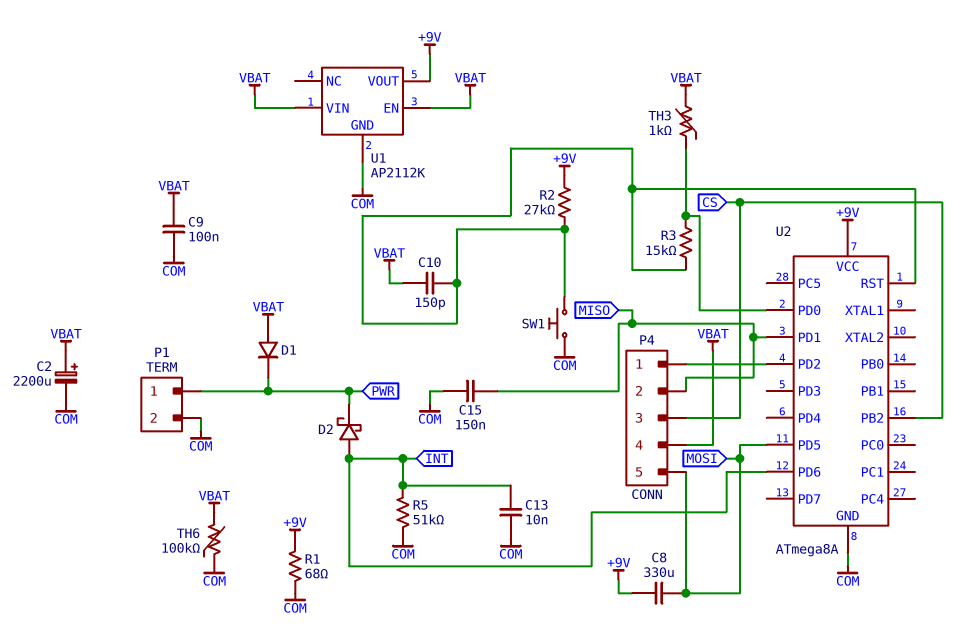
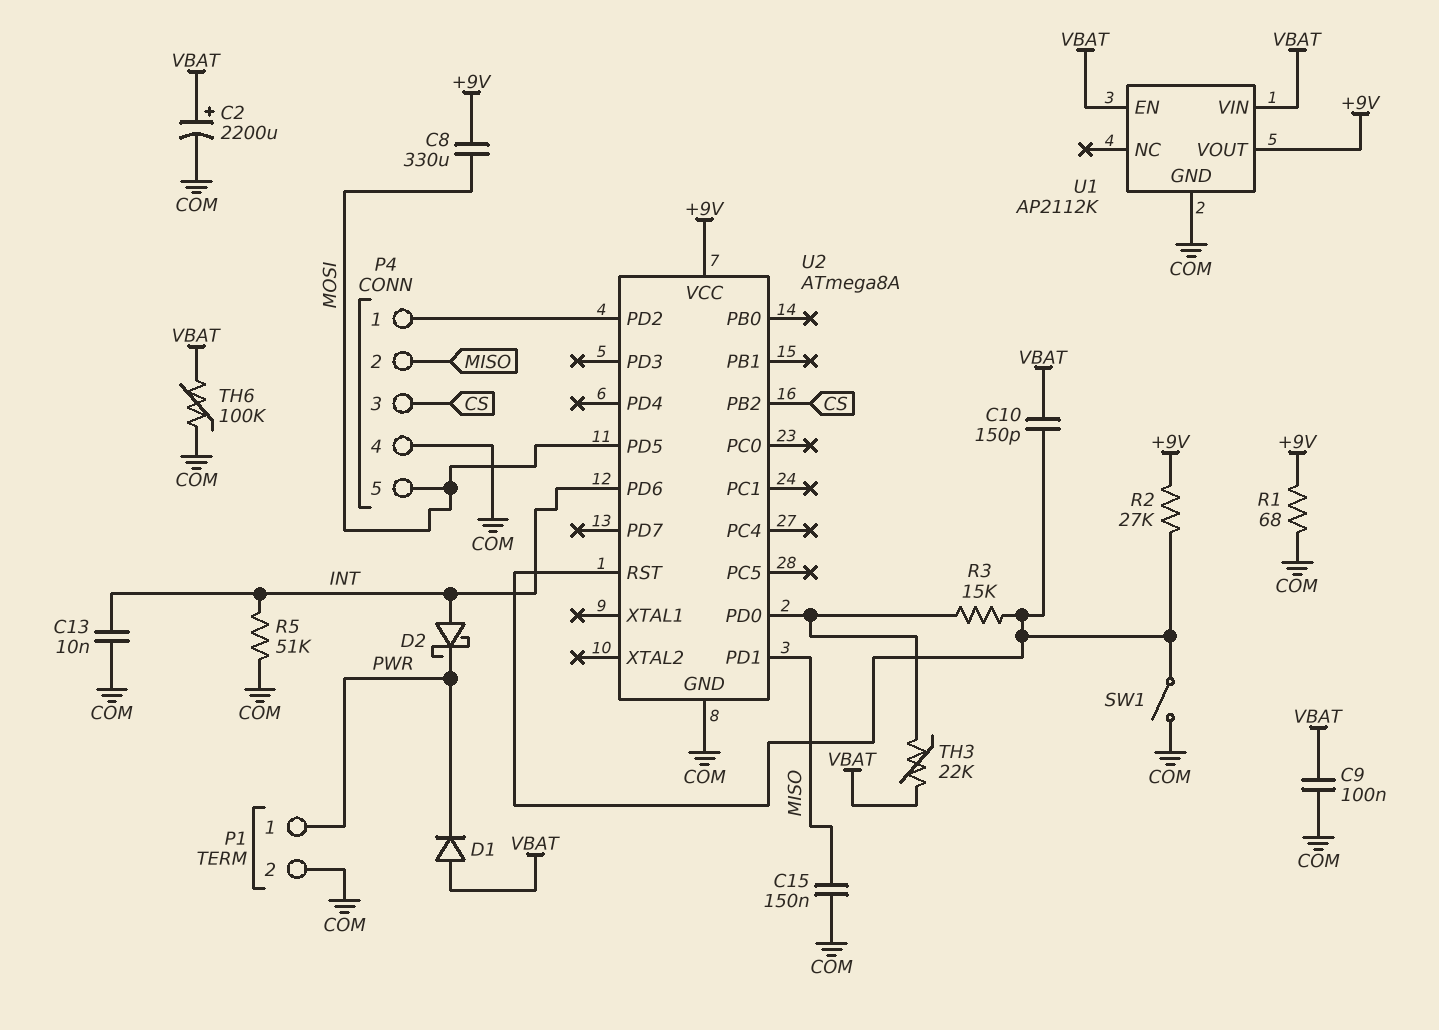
P4 pin 4: VBAT -> COM
SW1: button (COM, U2/RST) -> switch (COM, U2/RST)
TH3: 1k (U2/PD0, VBAT) -> 22k (U2/PD0, VBAT)

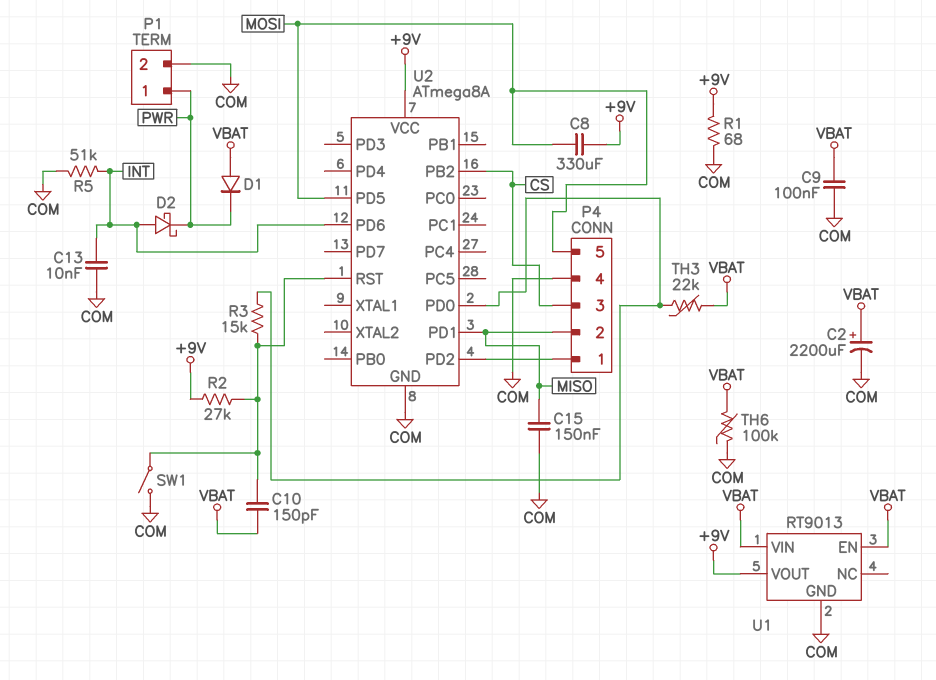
U1: AP2112K -> RT9013

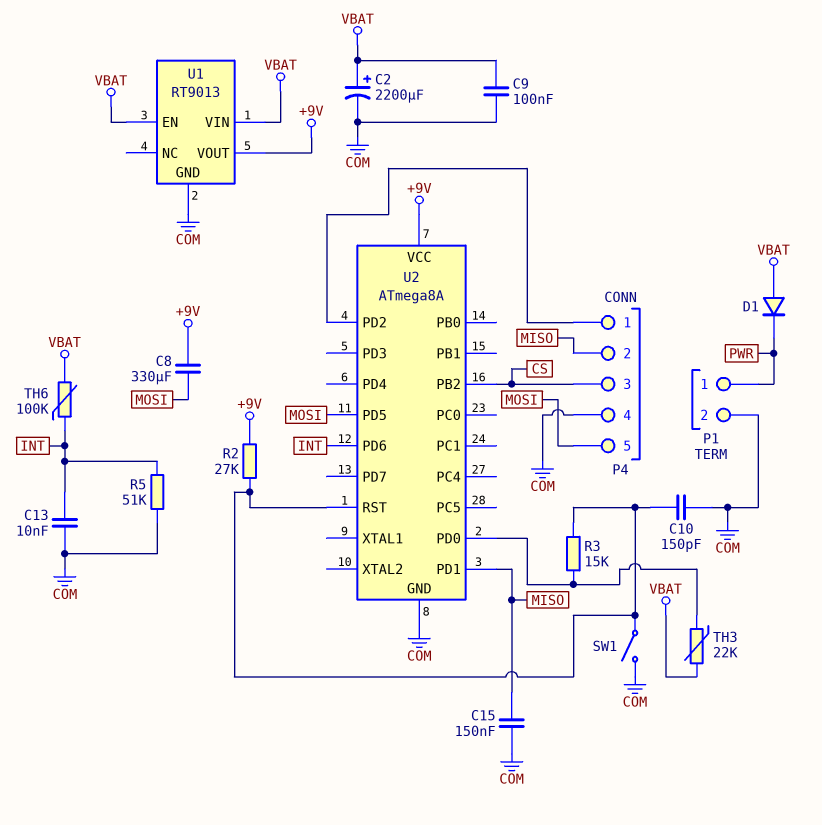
C10: 150pF (U2/RST, VBAT) -> 150pF (COM, U2/RST)
D2: schottky (A INT, K PWR) -> none
R1: 68 (+9V, COM) -> none
TH6: 100k (COM, VBAT) -> 100k (INT, VBAT)

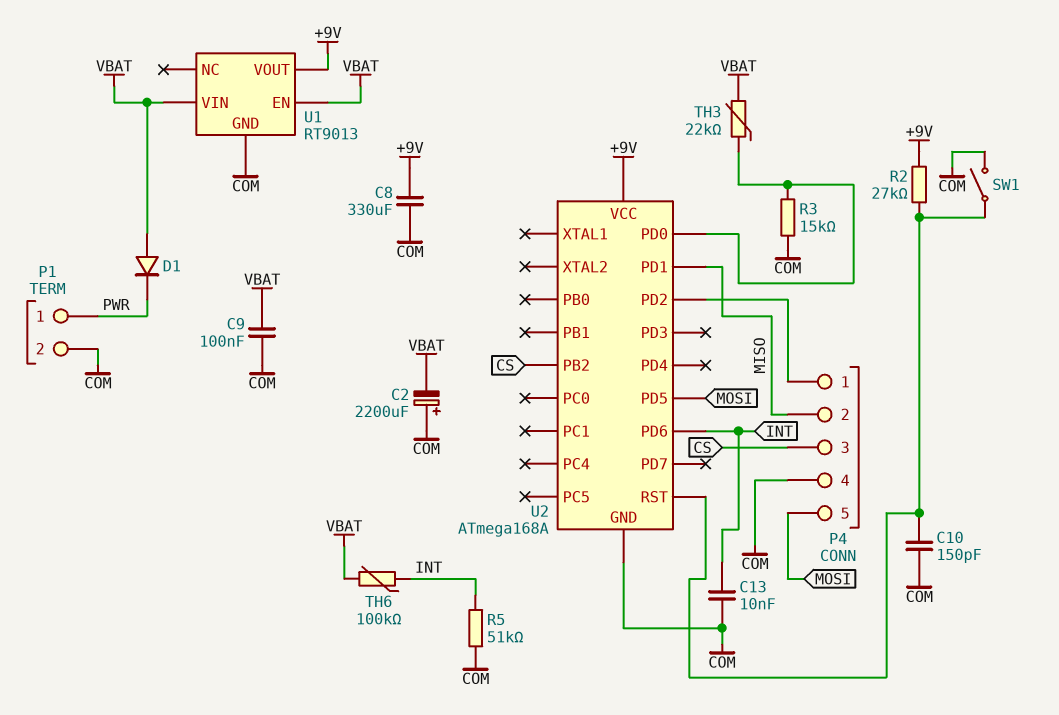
C2: 2200uF (plus VBAT, minus COM) -> 2200uF (plus COM, minus VBAT)
C8: 330uF (+9V, MOSI) -> 330uF (+9V, COM)
C15: 150nF (COM, MISO) -> none
R3: 15k (U2/PD0, U2/RST) -> 15k (COM, U2/PD0)
U2: ATmega8A -> ATmega168A

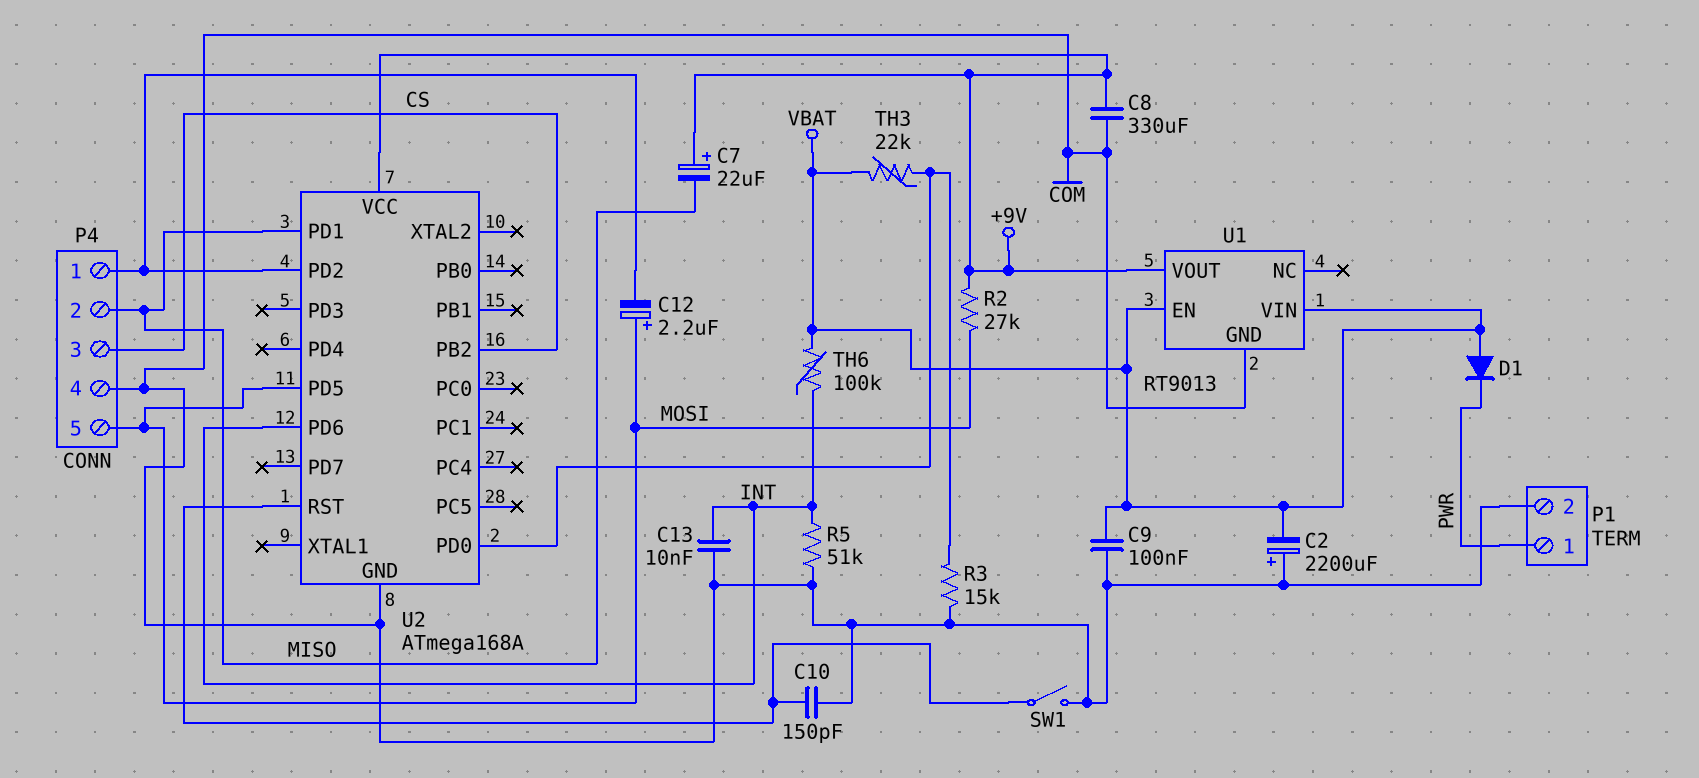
C7: none -> 22uF (plus +9V, minus MISO)
C12: none -> 2.2uF (plus MOSI, minus P4/1)
R2: 27k (+9V, U2/RST) -> 27k (+9V, MOSI)

